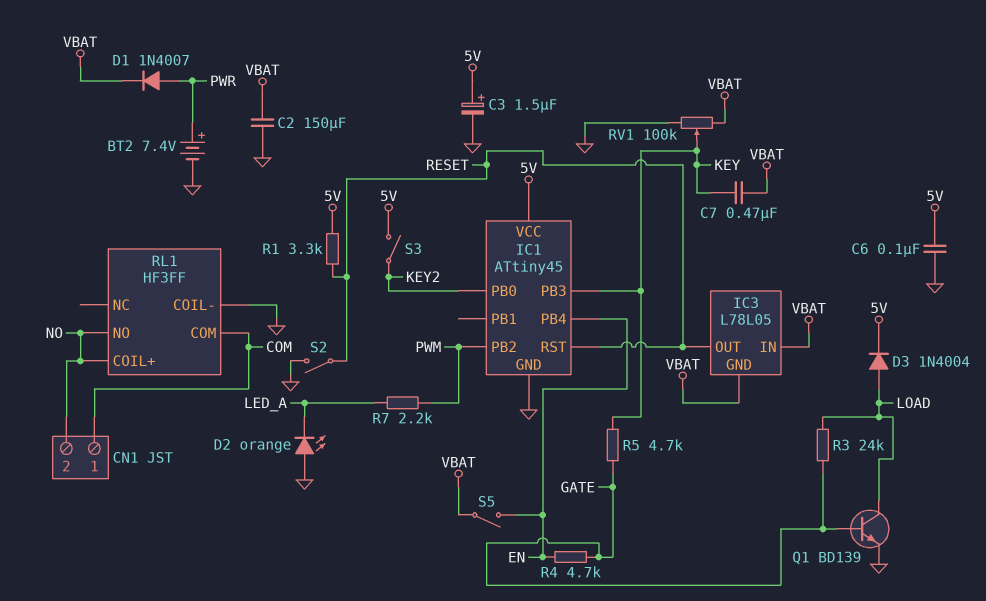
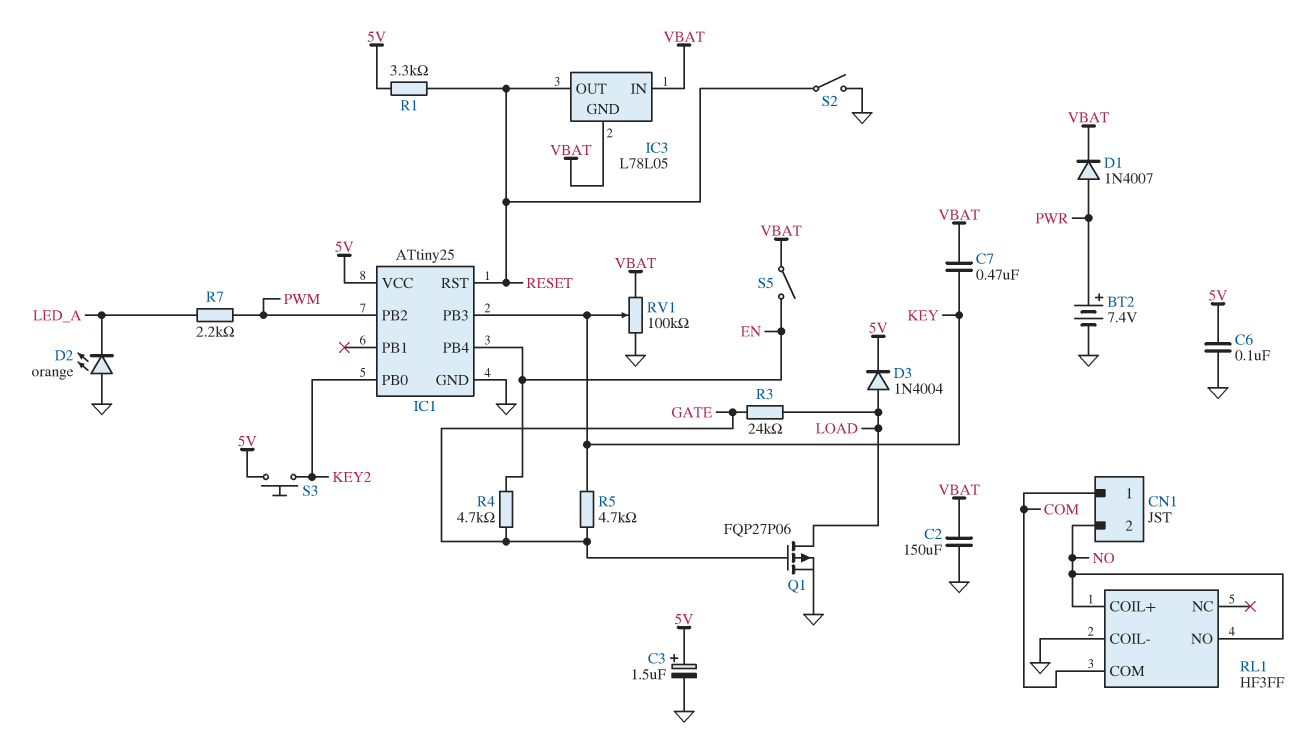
IC1: ATtiny45 -> ATtiny25
Q1: NPN BD139 (B GATE, C LOAD, E GND) -> PMOS FQP27P06 (G GATE, D LOAD, S GND)
S3: switch (5V, KEY2) -> button (5V, KEY2)

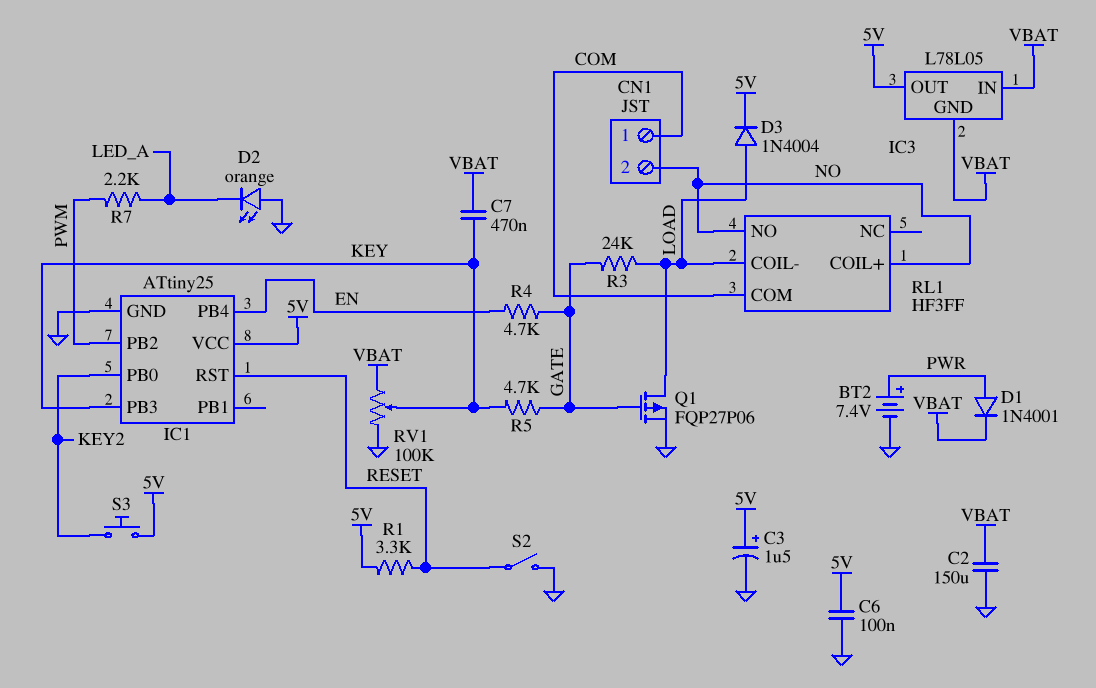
D1: diode 1N4007 (A PWR, K VBAT) -> diode 1N4001 (A PWR, K VBAT)
IC3 pin OUT: RESET -> 5V
RL1 pin COIL-: GND -> LOAD
S5: switch (EN, VBAT) -> none

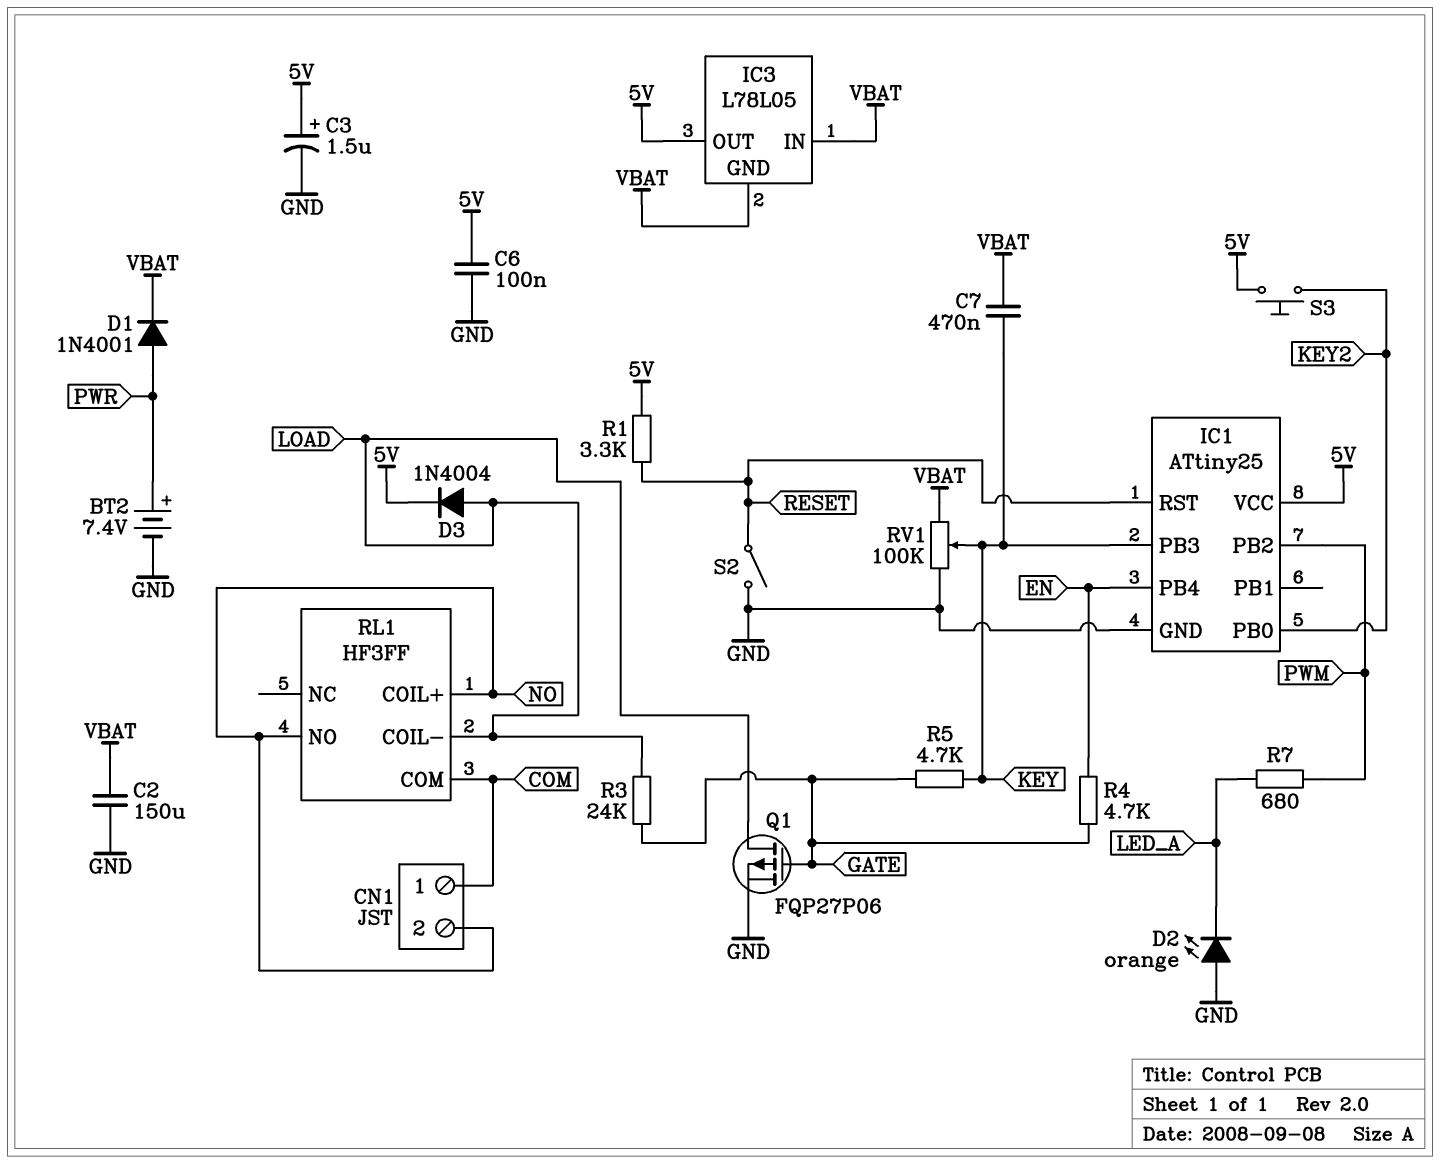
R7: 2.2k (LED_A, PWM) -> 680 (LED_A, PWM)

